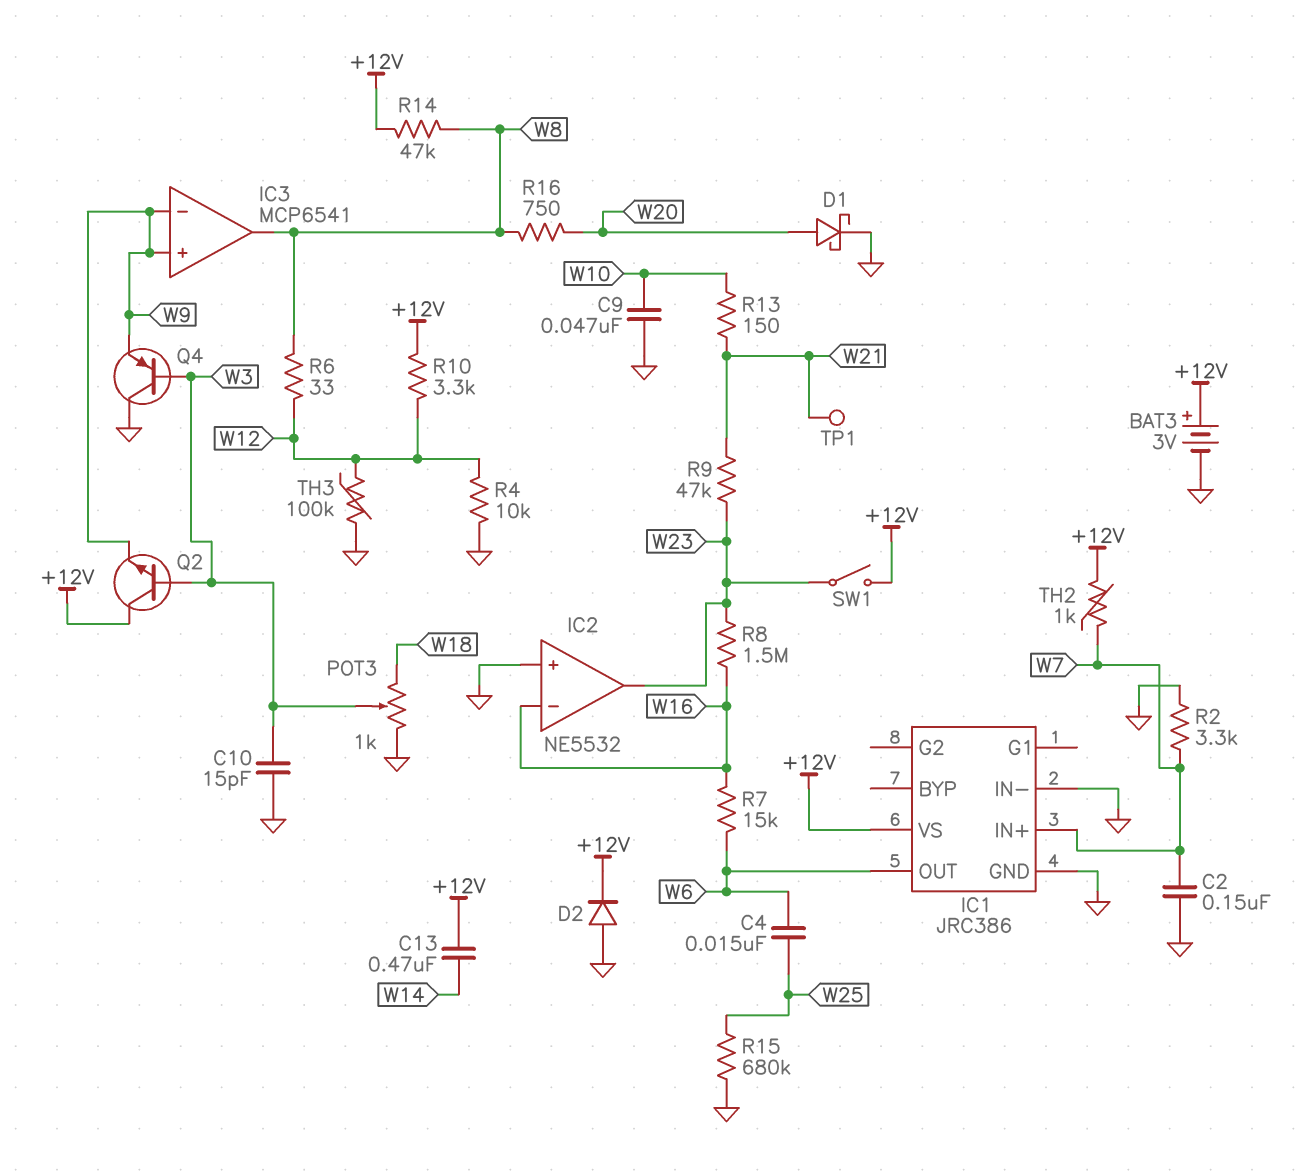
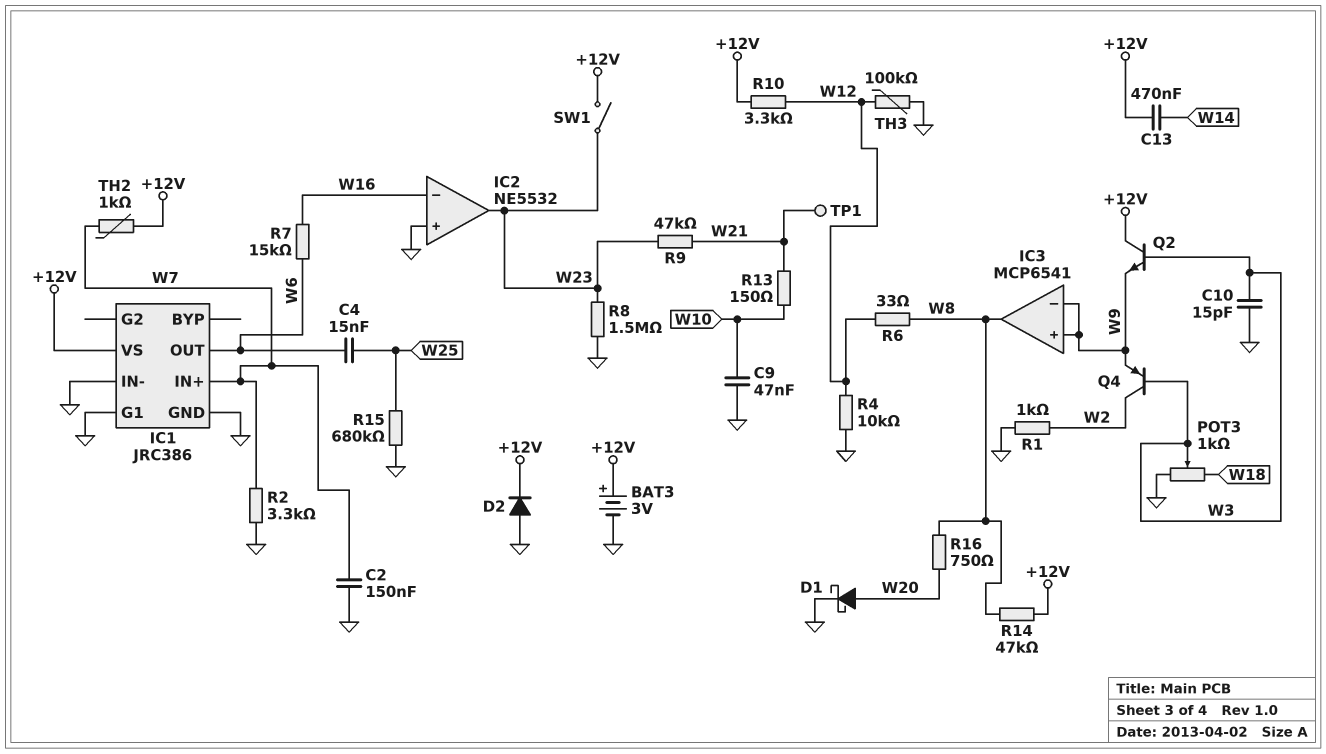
IC1 pin G1: none -> GND
Q4: PNP (B W3, C GND, E W9) -> PNP (B W3, C W2, E W9)
R1: none -> 1k (GND, W2)
R8: 1.5M (W16, W23) -> 1.5M (GND, W23)

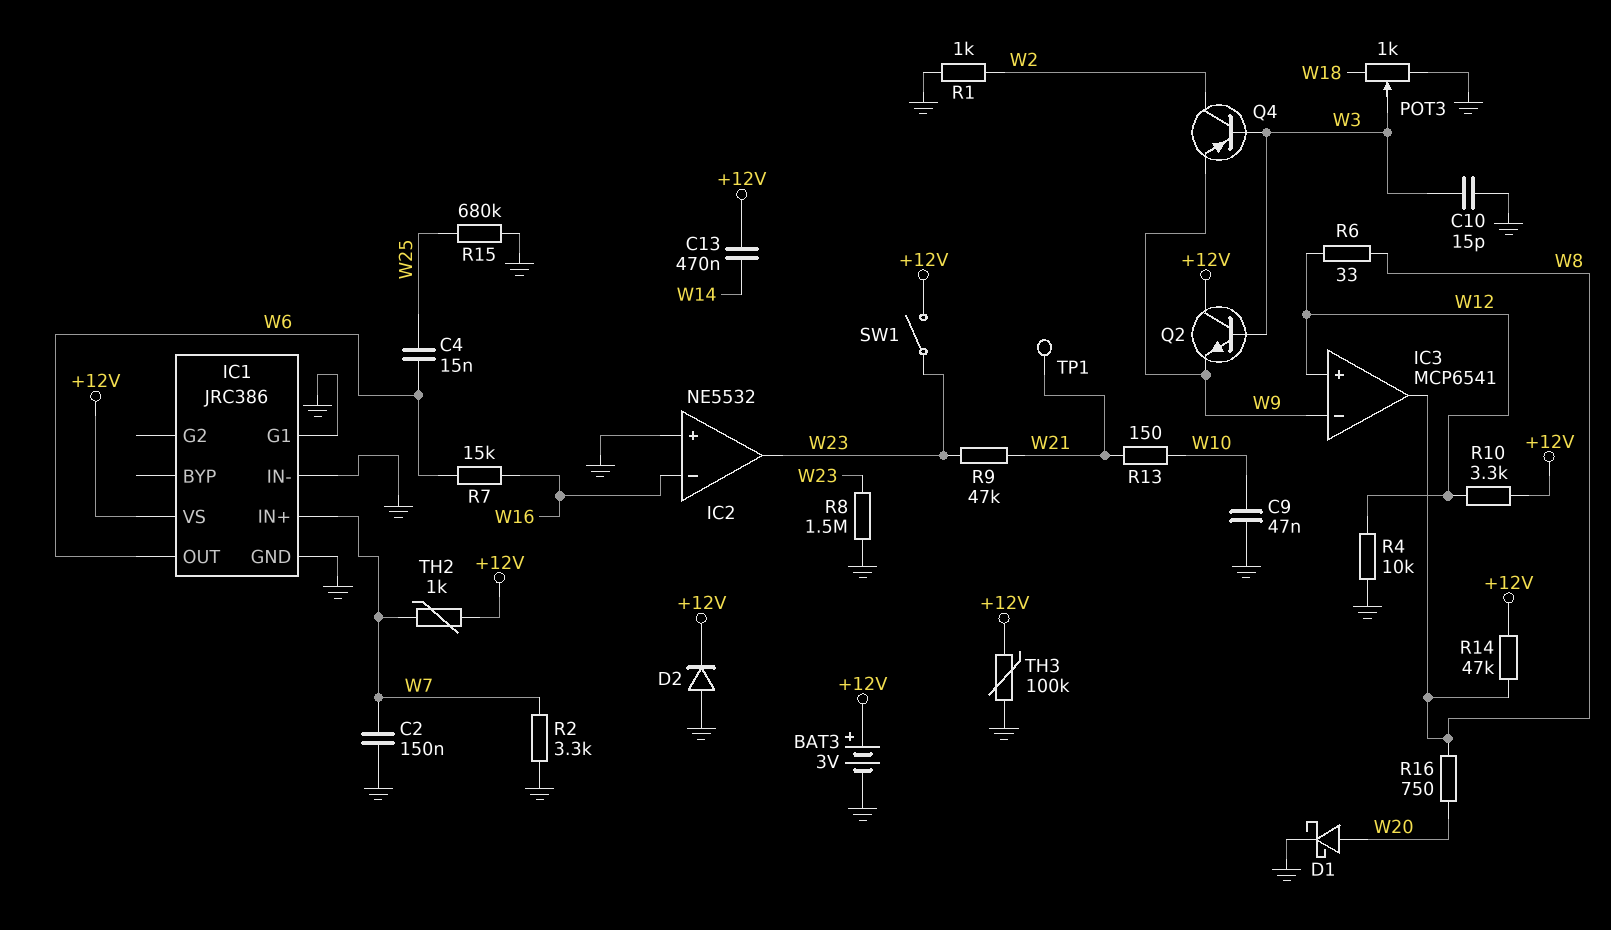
IC3 pin in+: W9 -> W12
TH3: 100k (GND, W12) -> 100k (+12V, GND)

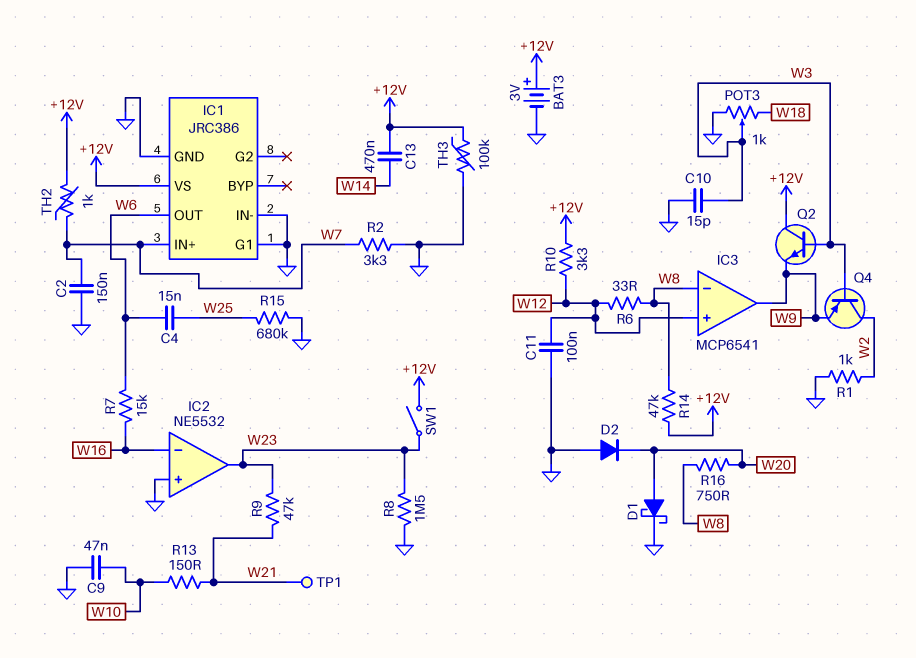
C11: none -> 100nF (GND, W12)
D2: diode (A GND, K +12V) -> diode (A GND, K W20)
IC3 pin in-: W9 -> W8
IC3 pin out: W8 -> W9
R4: 10k (GND, W12) -> none

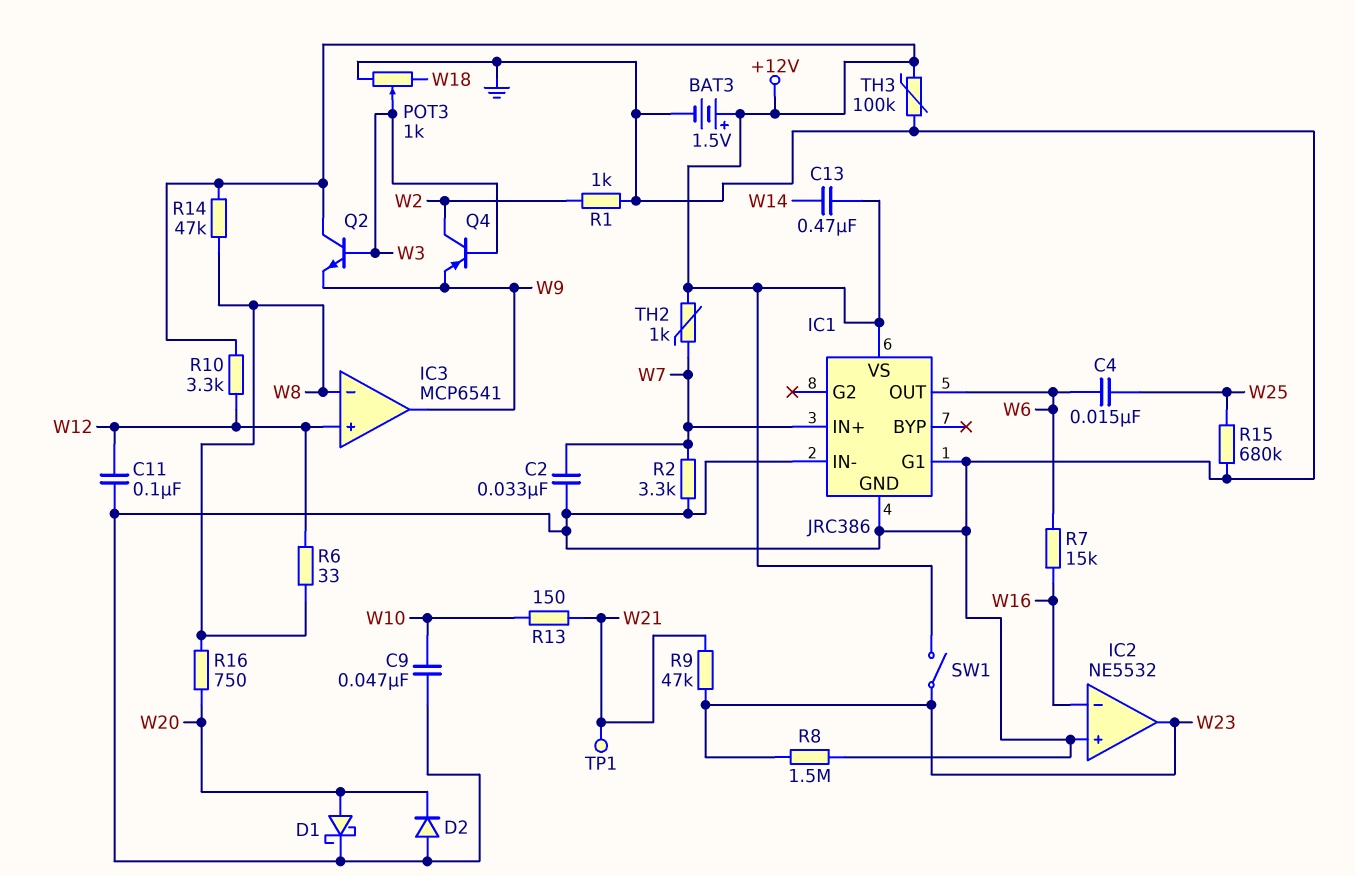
BAT3: 3V (plus +12V, minus GND) -> 1.5V (plus +12V, minus GND)
C2: 150nF (GND, W7) -> 33nF (GND, W7)
C10: 15pF (GND, W3) -> none

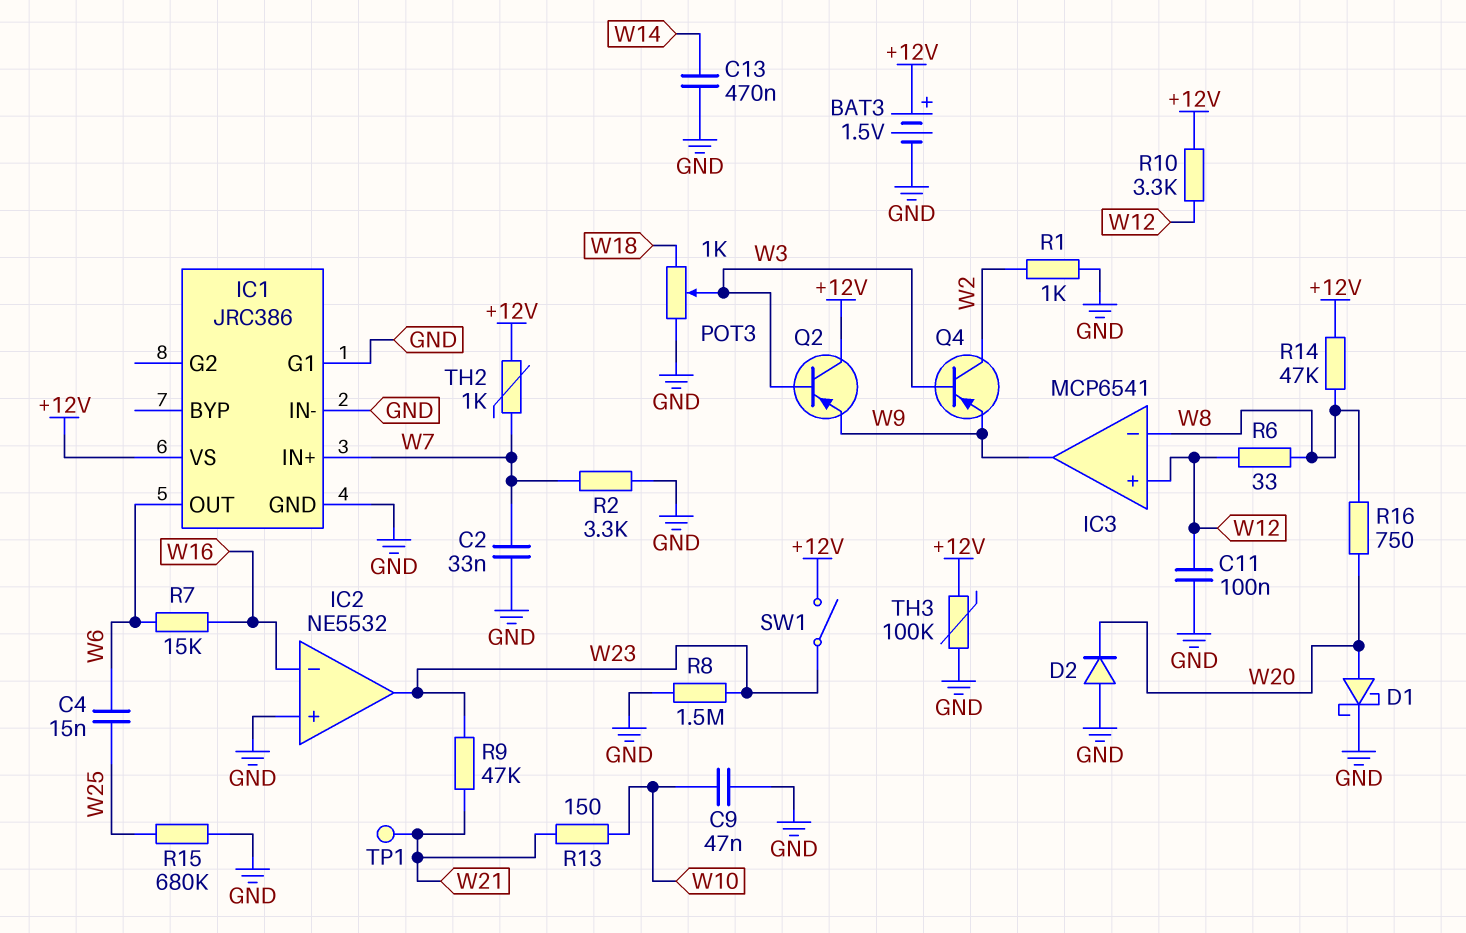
C13: 470nF (+12V, W14) -> 470nF (GND, W14)
Q2: NPN (B W3, C +12V, E W9) -> PNP (B W3, C +12V, E W9)

